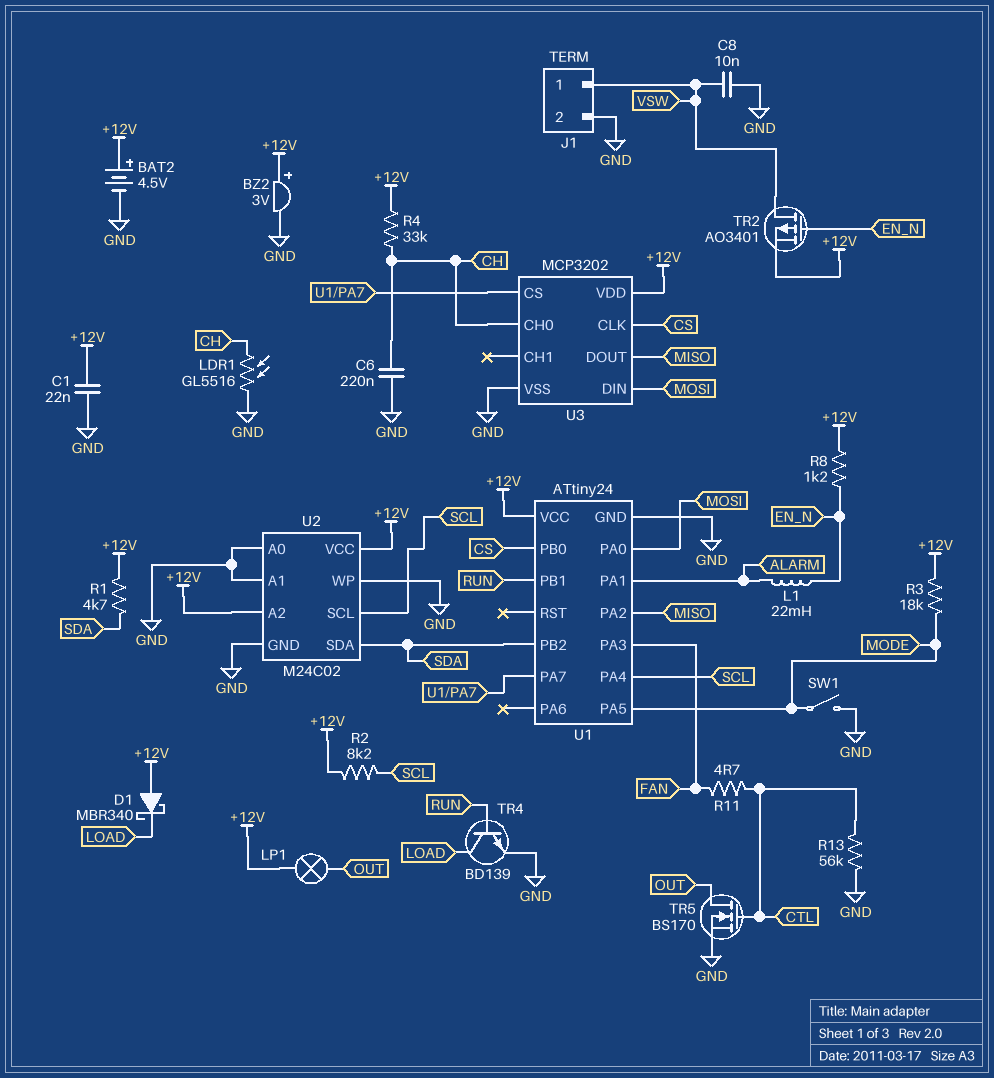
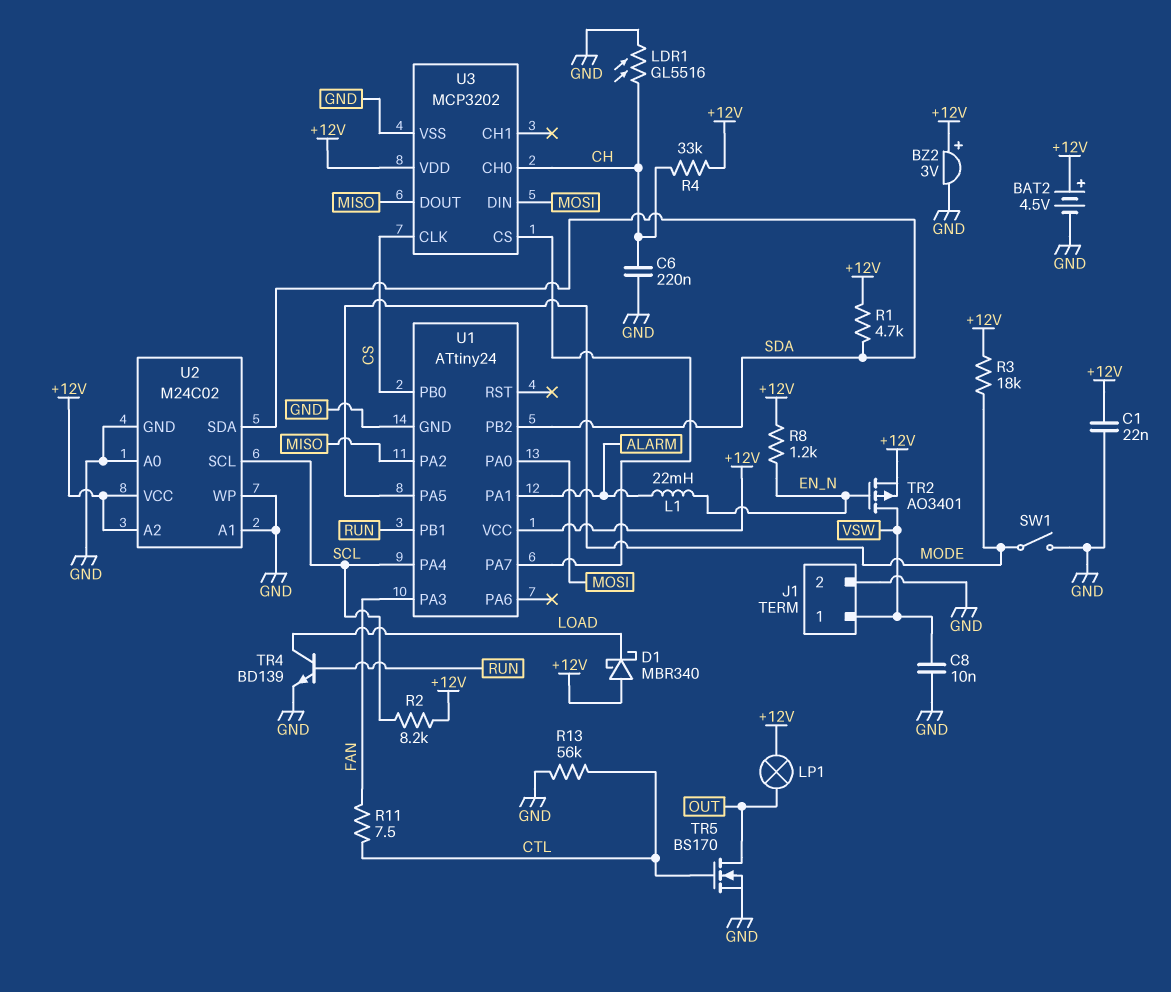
R11: 4.7 (CTL, FAN) -> 7.5 (CTL, FAN)

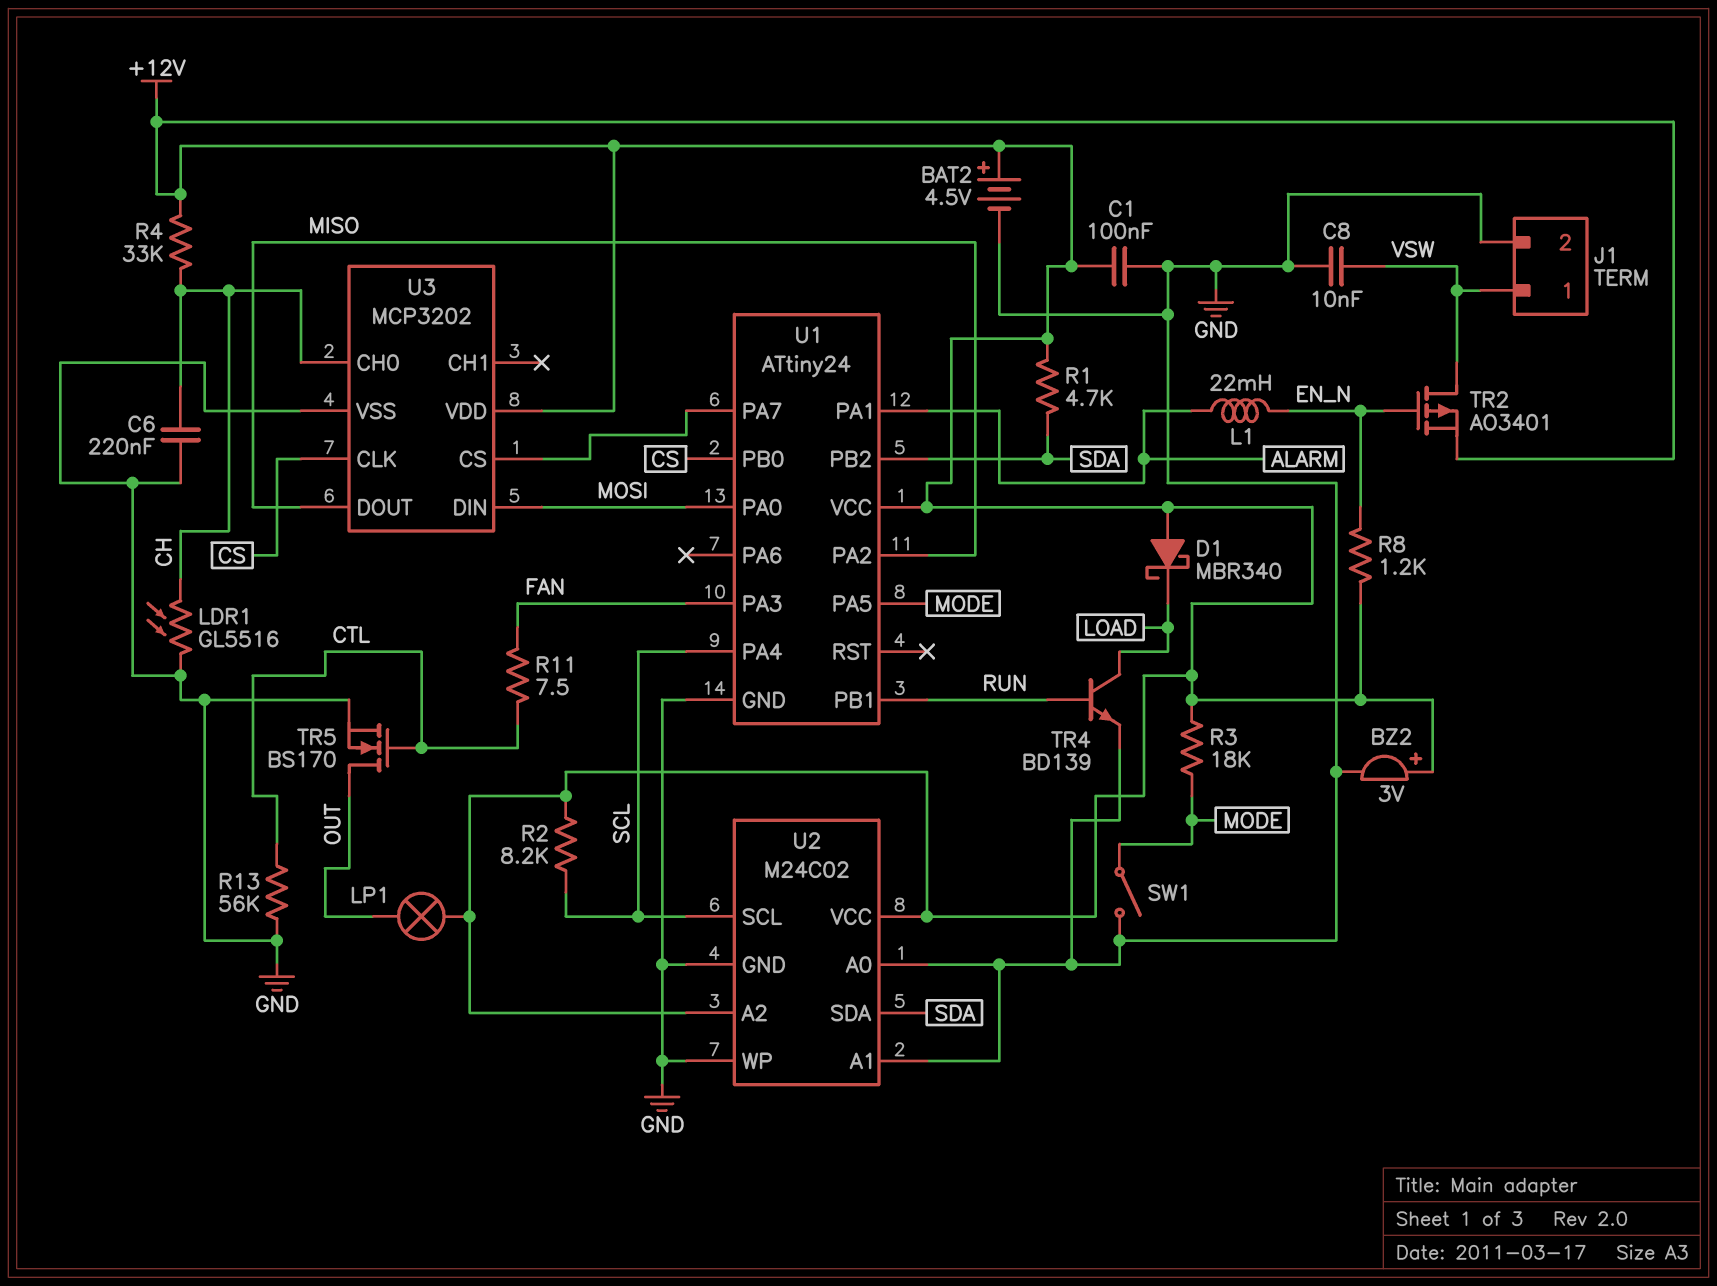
C1: 22nF (+12V, GND) -> 100nF (+12V, GND)

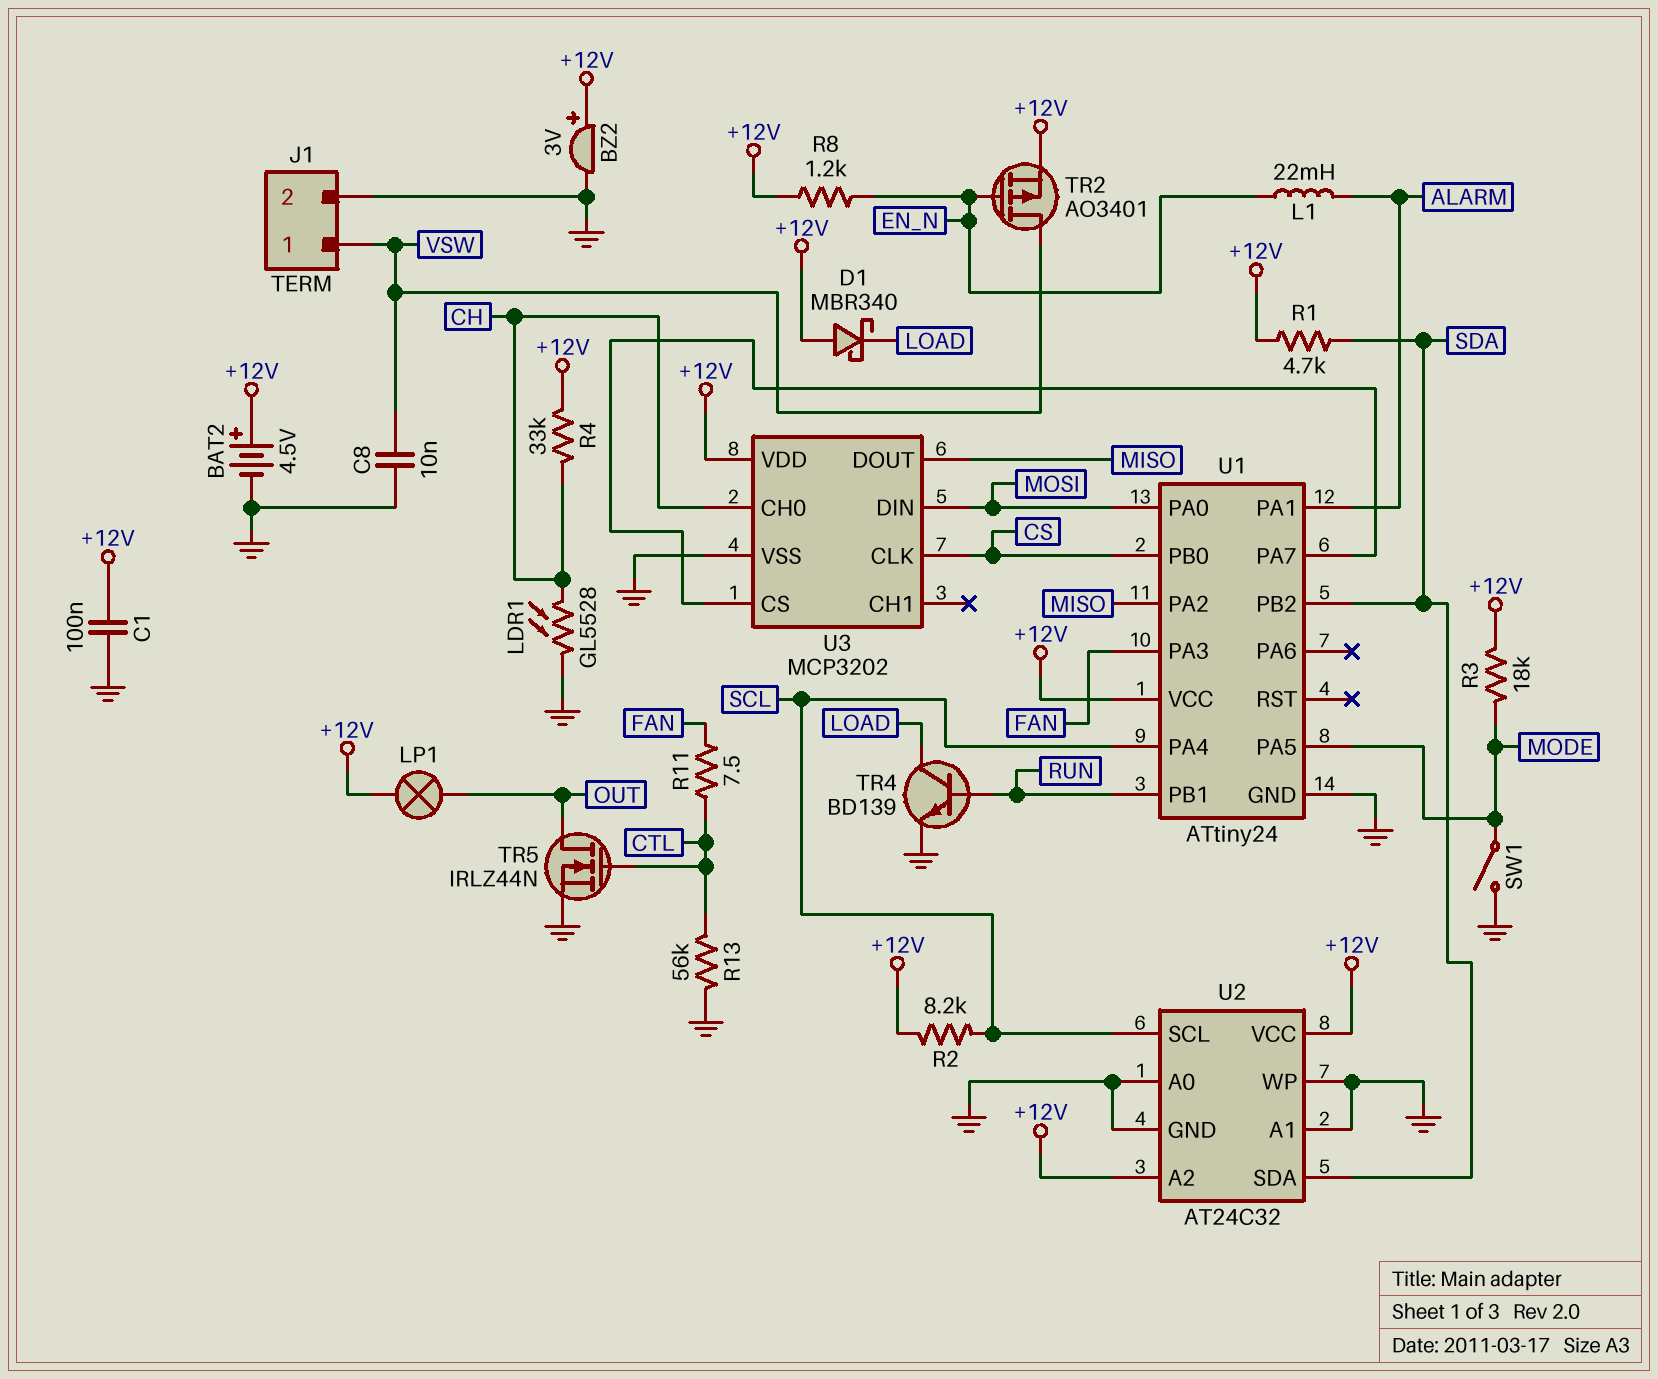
C6: 220nF (CH, GND) -> none
LDR1: GL5516 (CH, GND) -> GL5528 (CH, GND)
TR5: NMOS BS170 (G CTL, D OUT, S GND) -> NMOS IRLZ44N (G CTL, D OUT, S GND)
U2: M24C02 -> AT24C32

